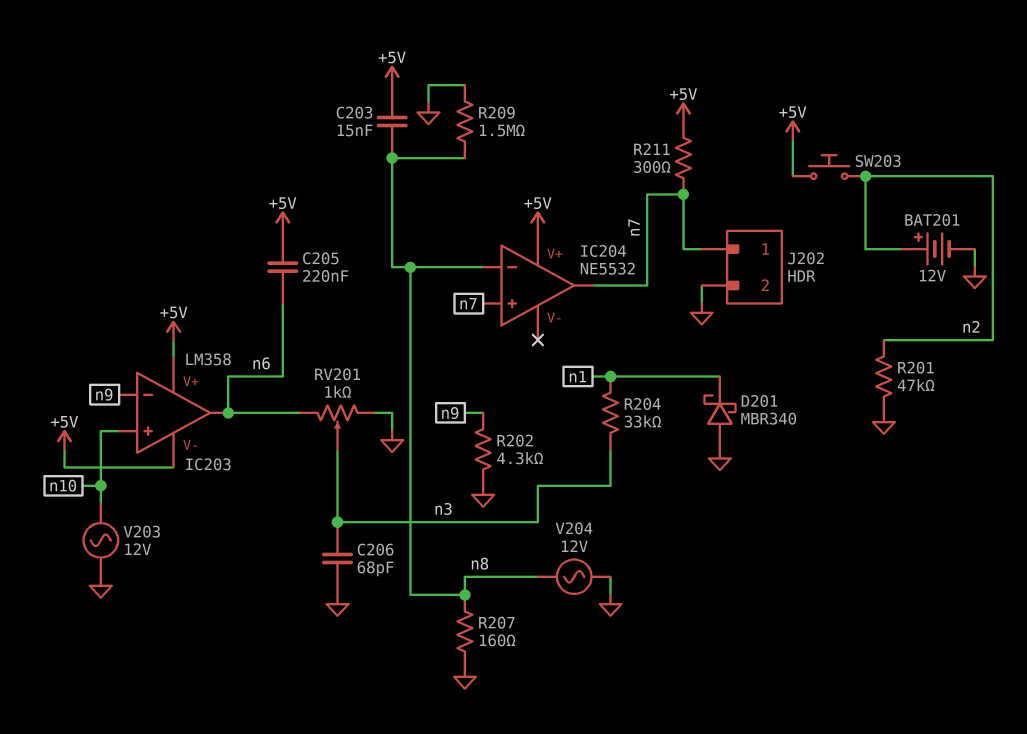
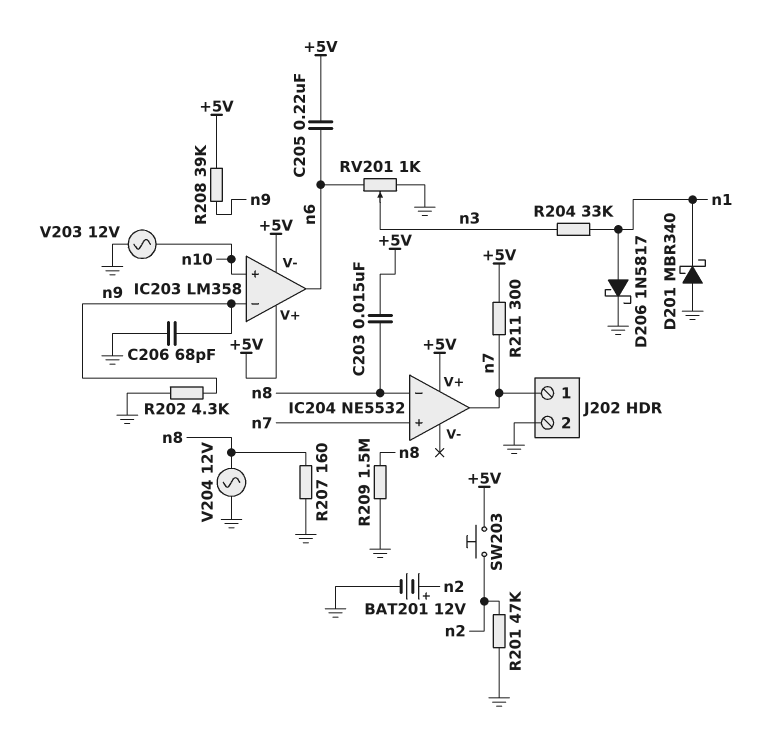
C206: 68pF (GND, n3) -> 68pF (GND, n9)
D206: none -> schottky 1N5817 (A n1, K GND)
R208: none -> 39k (+5V, n9)

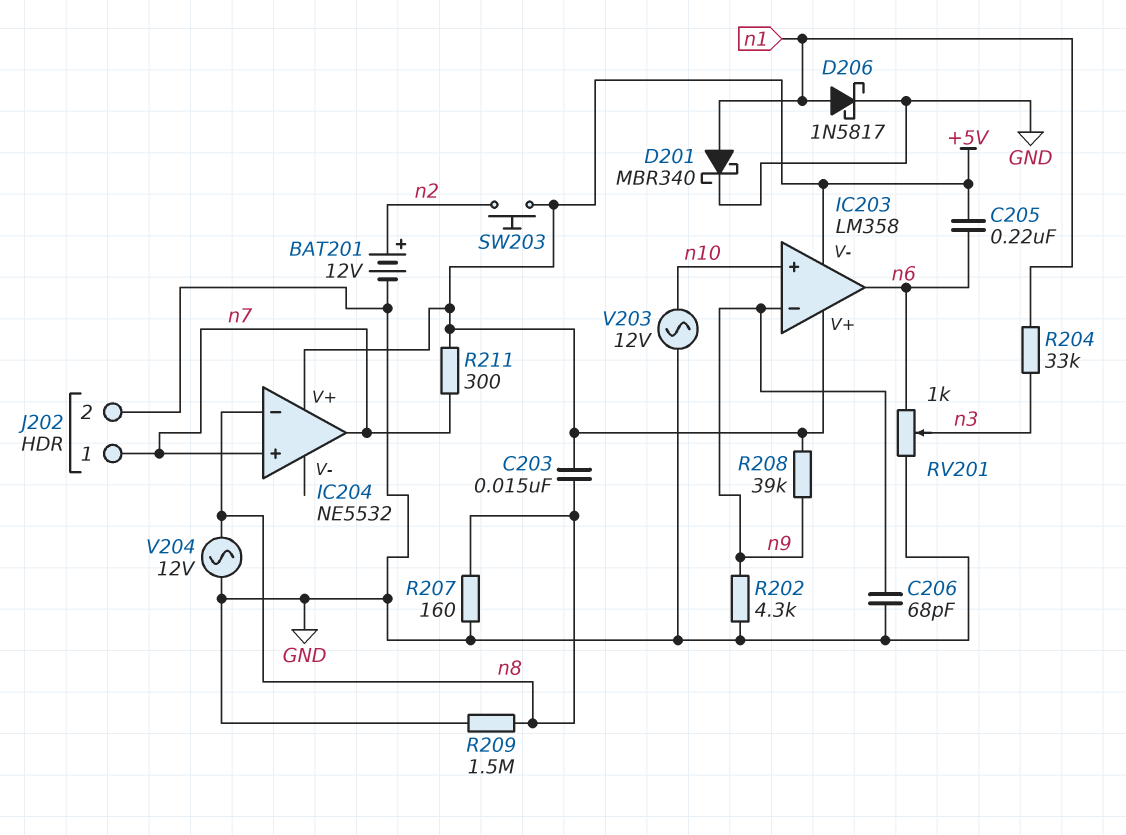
D201: schottky MBR340 (A GND, K n1) -> schottky MBR340 (A n1, K GND)
R201: 47k (GND, n2) -> none

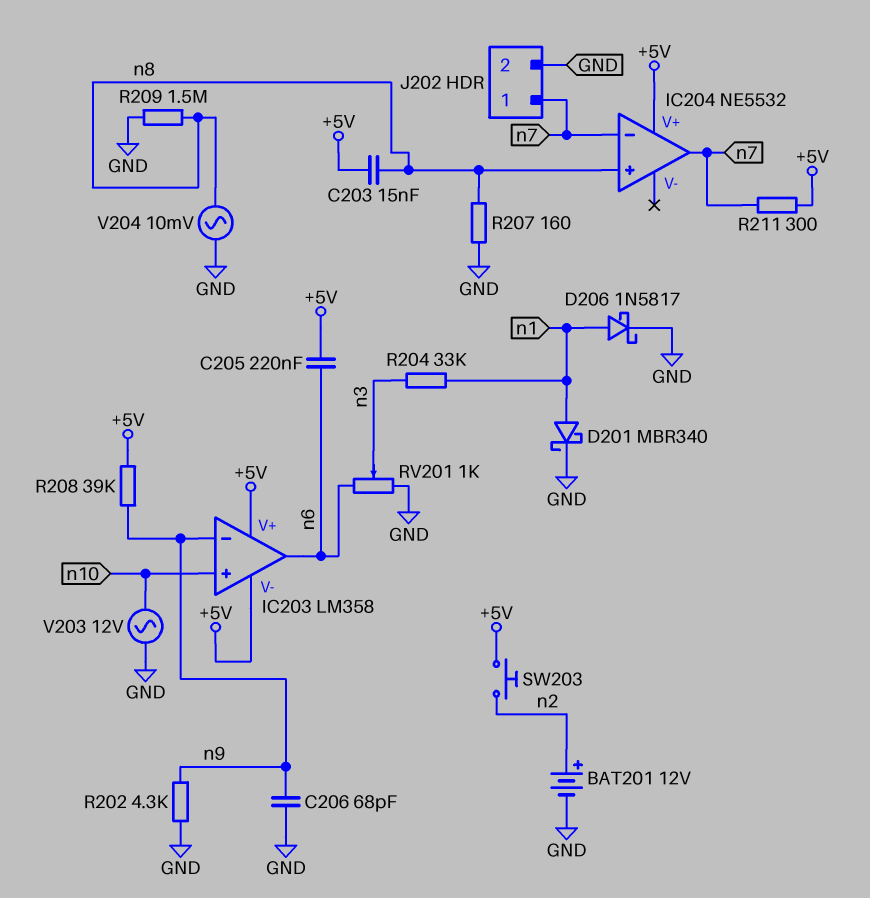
IC204 pin in+: n7 -> n8
IC204 pin in-: n8 -> n7
V204: AC 12V (GND, n8) -> AC 10mV (GND, n8)

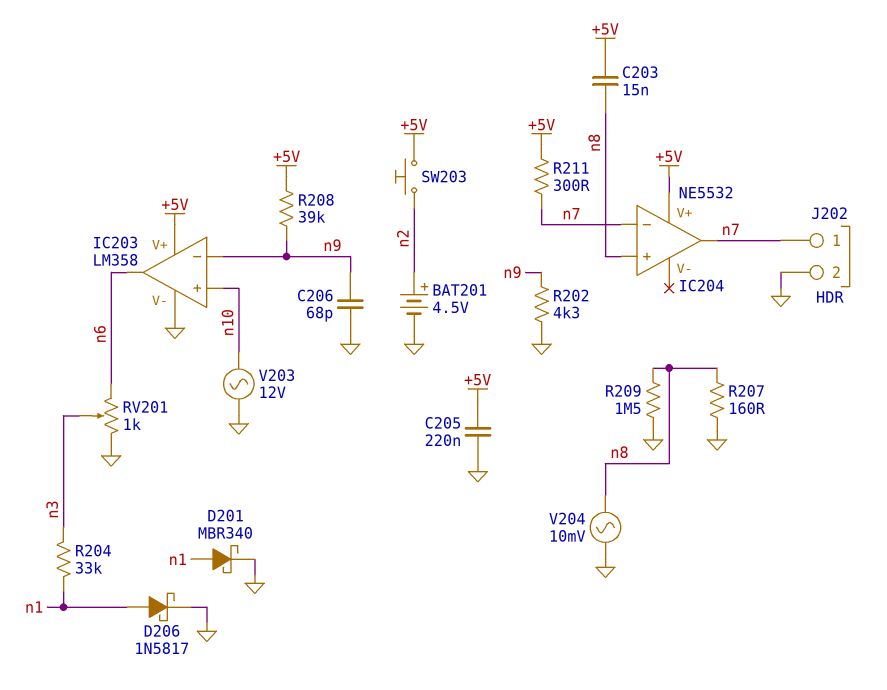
BAT201: 12V (plus n2, minus GND) -> 4.5V (plus n2, minus GND)
C205: 220nF (+5V, n6) -> 220nF (+5V, GND)
IC203 pin V-: +5V -> GND

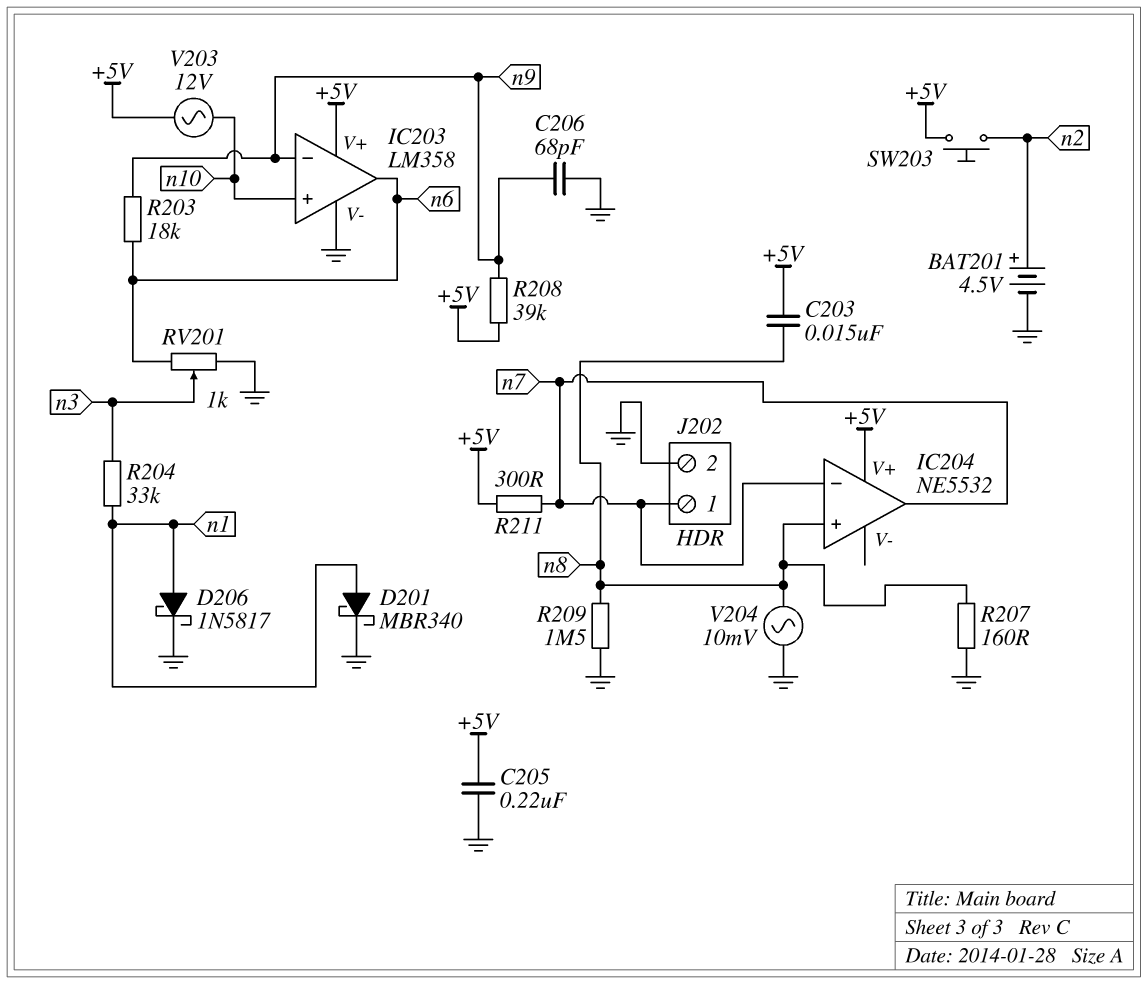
R202: 4.3k (GND, n9) -> none
R203: none -> 18k (n6, n9)
V203: AC 12V (GND, n10) -> AC 12V (+5V, n10)

